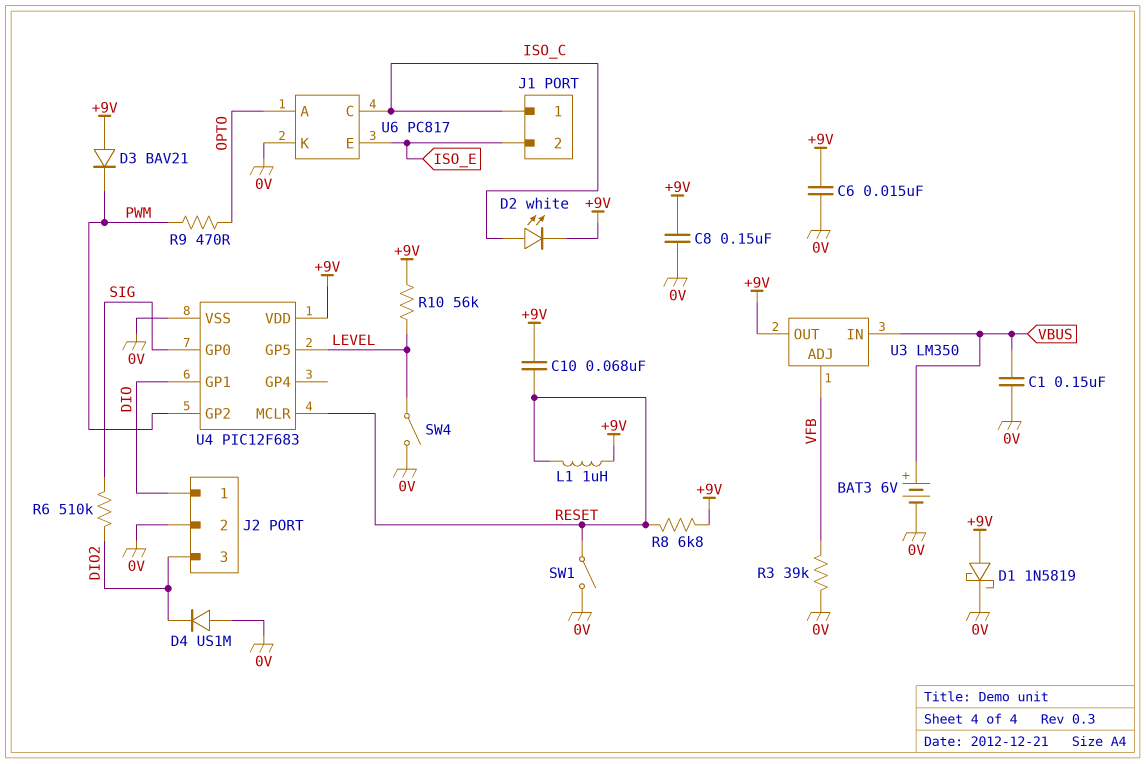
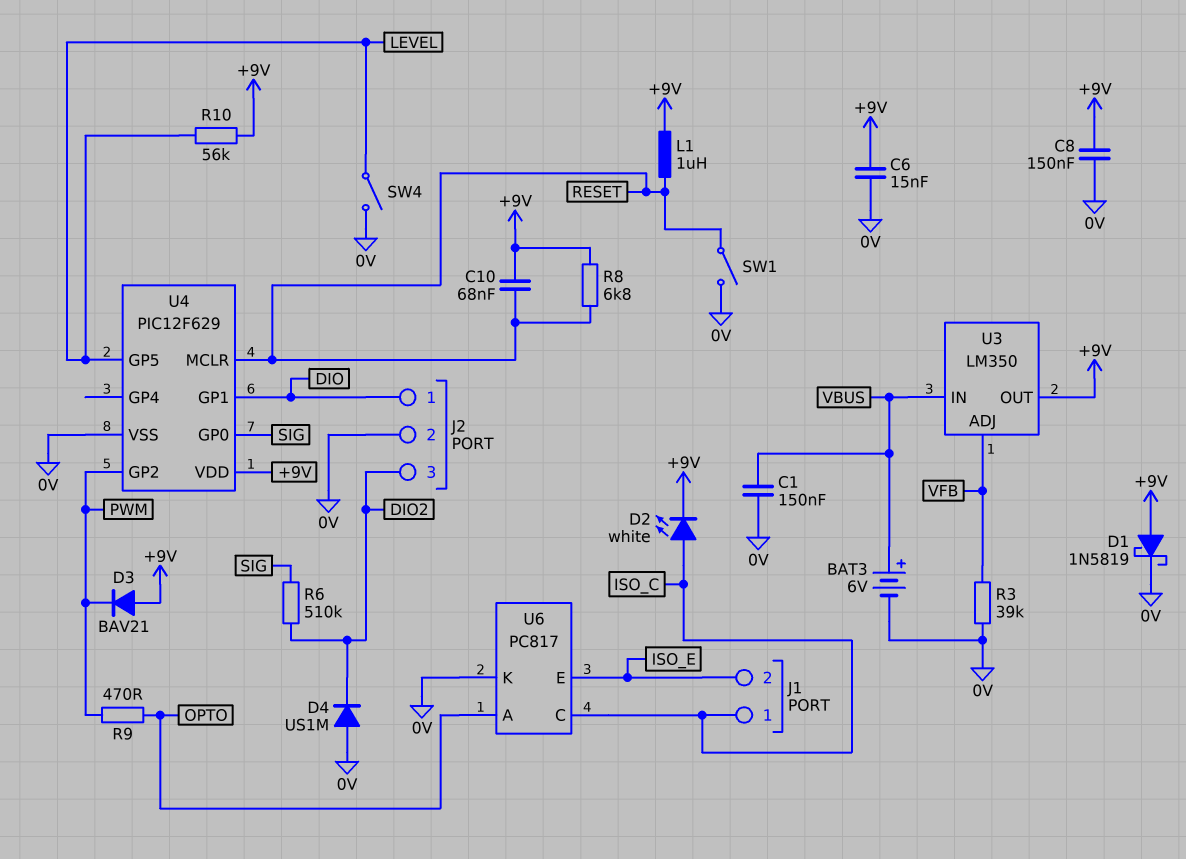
U4: PIC12F683 -> PIC12F629

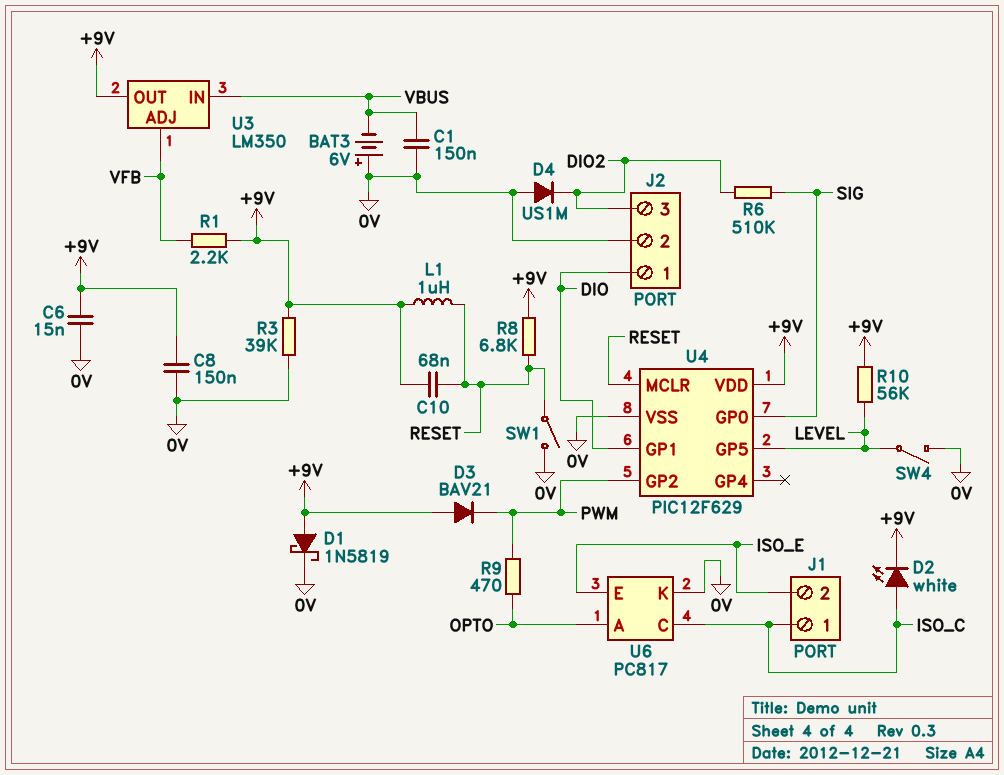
BAT3: 6V (plus VBUS, minus 0V) -> 6V (plus 0V, minus VBUS)
R1: none -> 2.2k (+9V, VFB)
R3: 39k (0V, VFB) -> 39k (+9V, 0V)

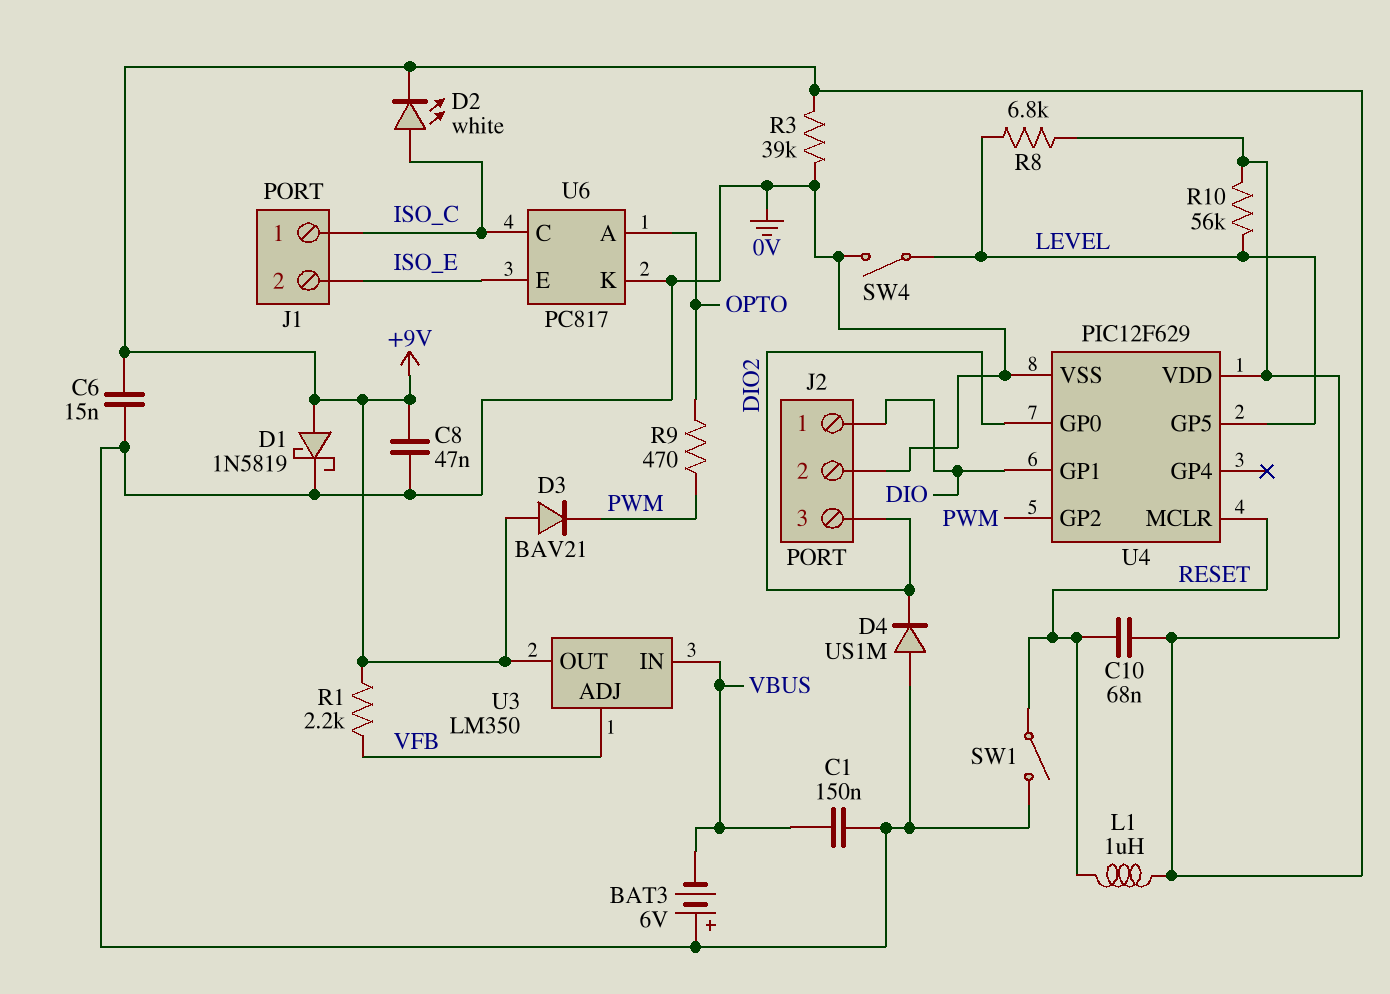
C8: 150nF (+9V, 0V) -> 47nF (+9V, 0V)
R6: 510k (DIO2, SIG) -> none
R8: 6.8k (+9V, RESET) -> 6.8k (+9V, LEVEL)
U4 pin GP0: SIG -> DIO2

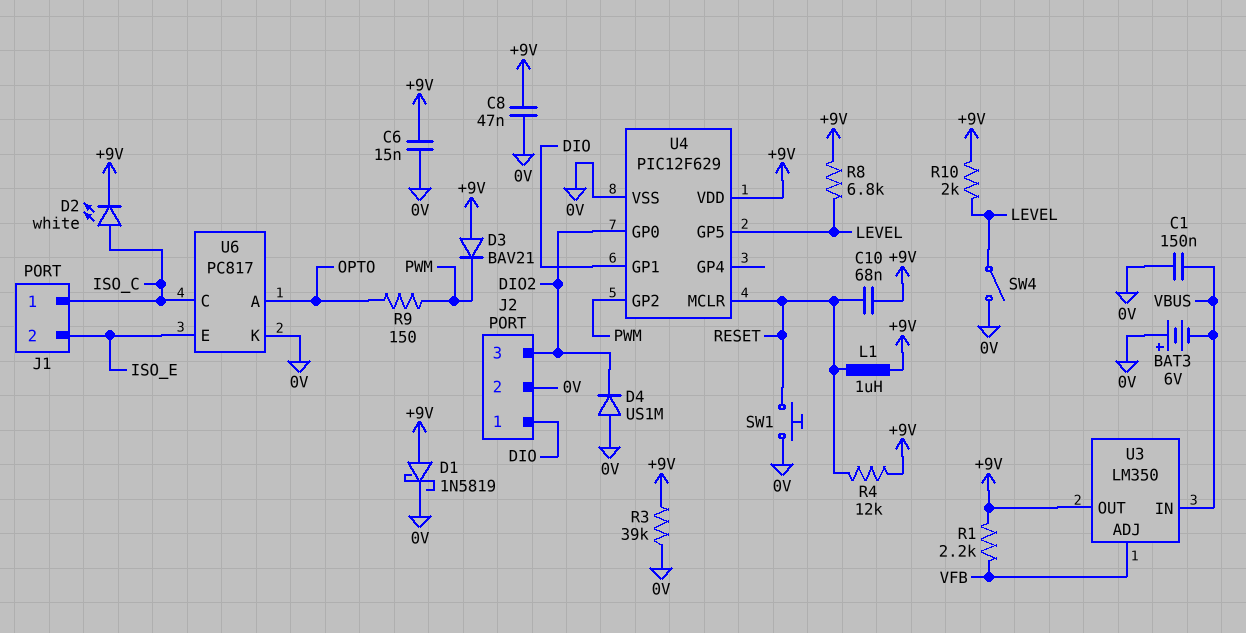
R4: none -> 12k (+9V, RESET)
R9: 470 (OPTO, PWM) -> 150 (OPTO, PWM)
R10: 56k (+9V, LEVEL) -> 2k (+9V, LEVEL)
SW1: switch (0V, RESET) -> button (0V, RESET)

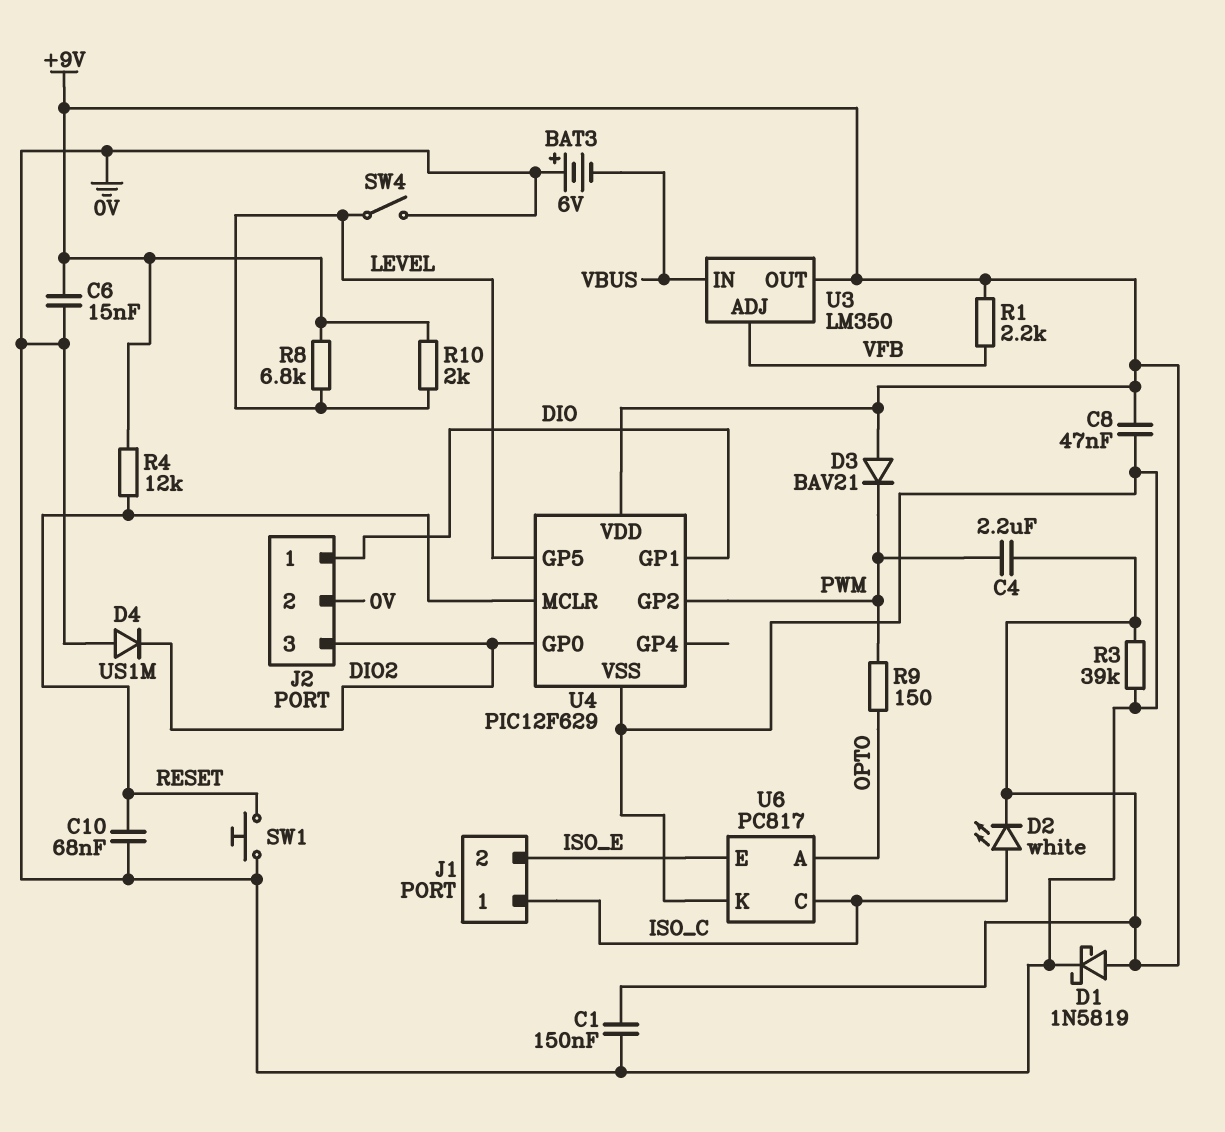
C1: 150nF (0V, VBUS) -> 150nF (+9V, 0V)
C4: none -> 2.2uF (+9V, PWM)
C10: 68nF (+9V, RESET) -> 68nF (0V, RESET)
L1: 1uH (+9V, RESET) -> none

